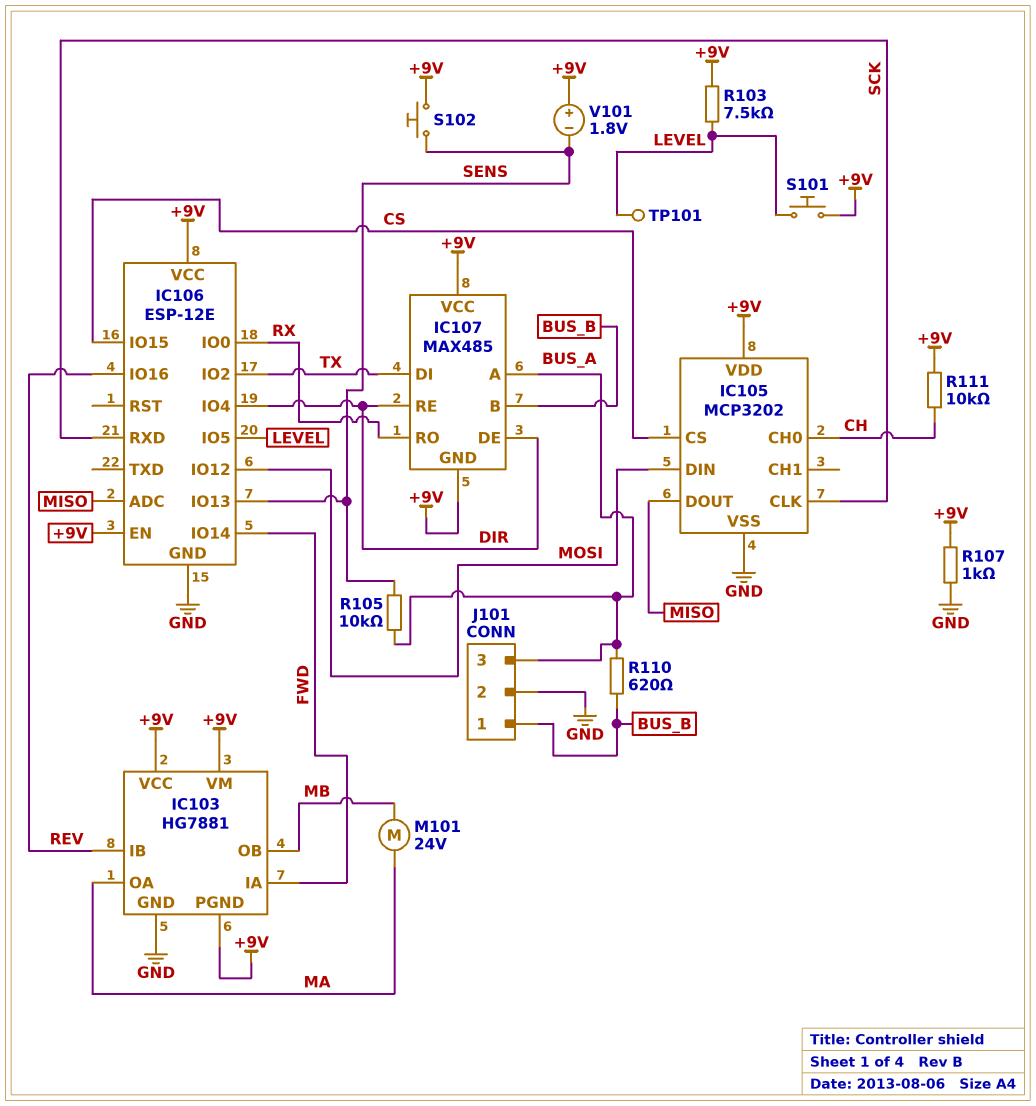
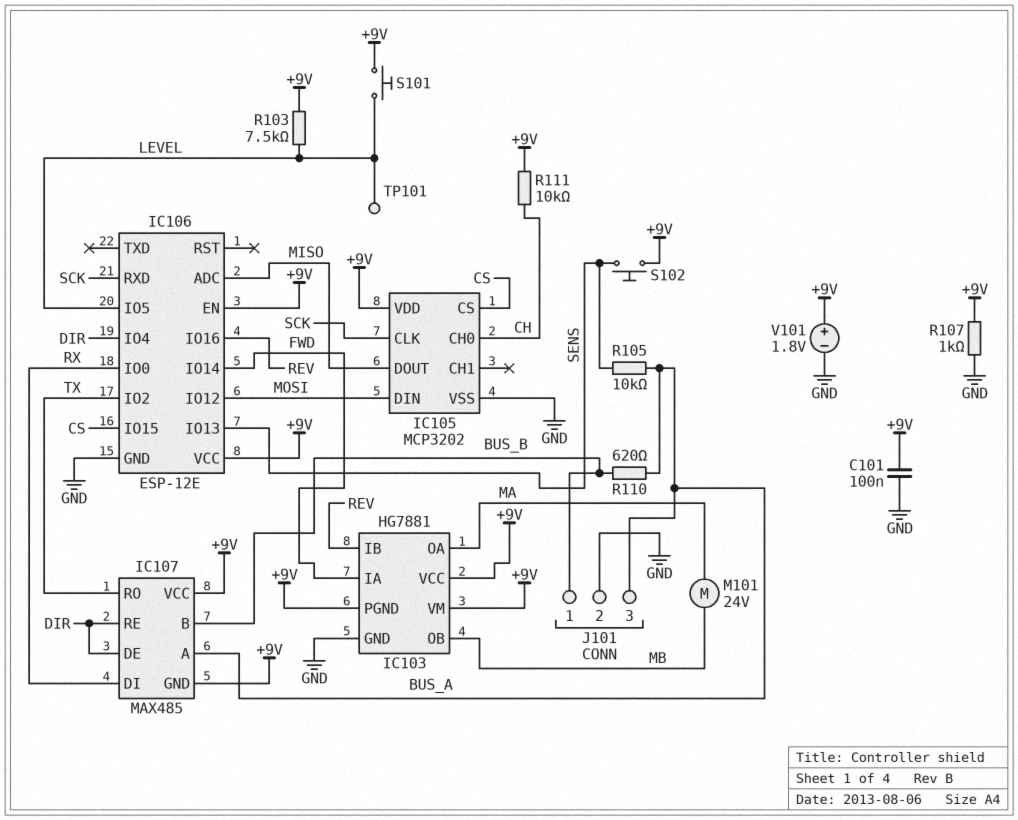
C101: none -> 100nF (+9V, GND)
IC107 pin DI: TX -> RX
IC107 pin RO: RX -> TX
V101: 1.8V (plus +9V, minus SENS) -> 1.8V (plus +9V, minus GND)

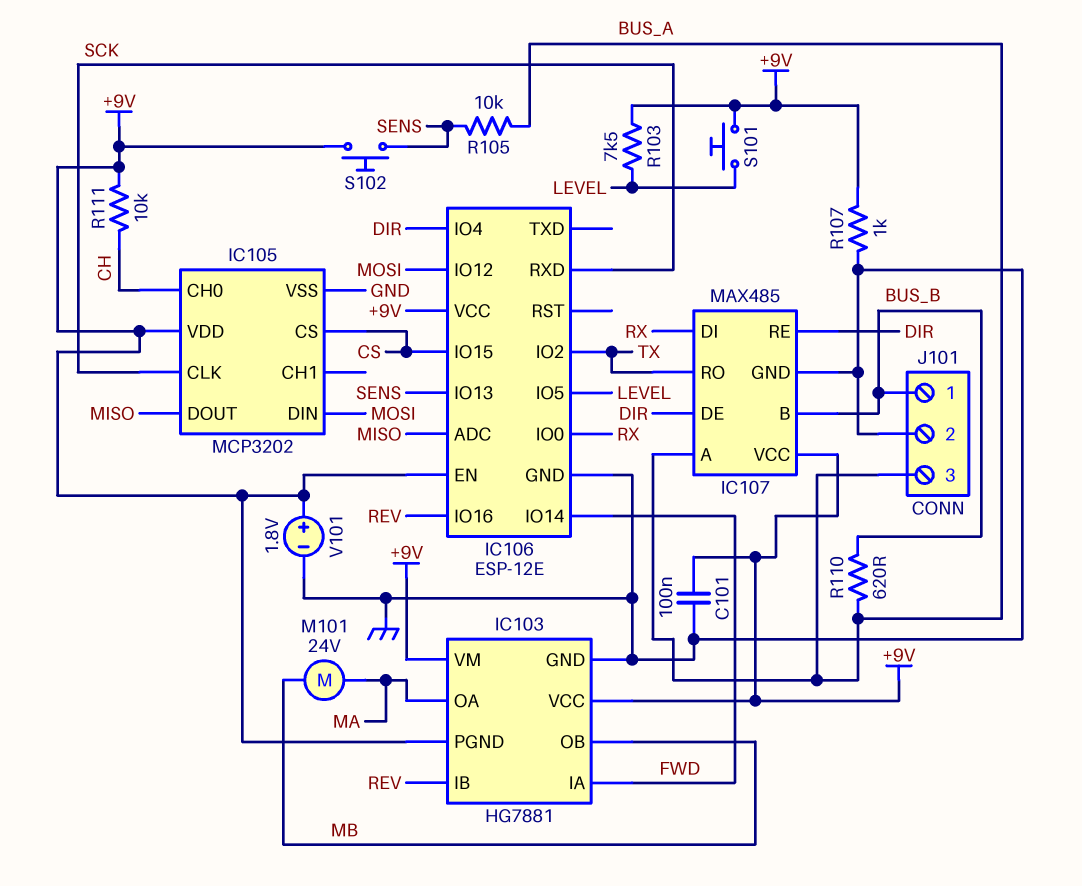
IC107 pin GND: +9V -> GND
TP101: test point (LEVEL) -> none

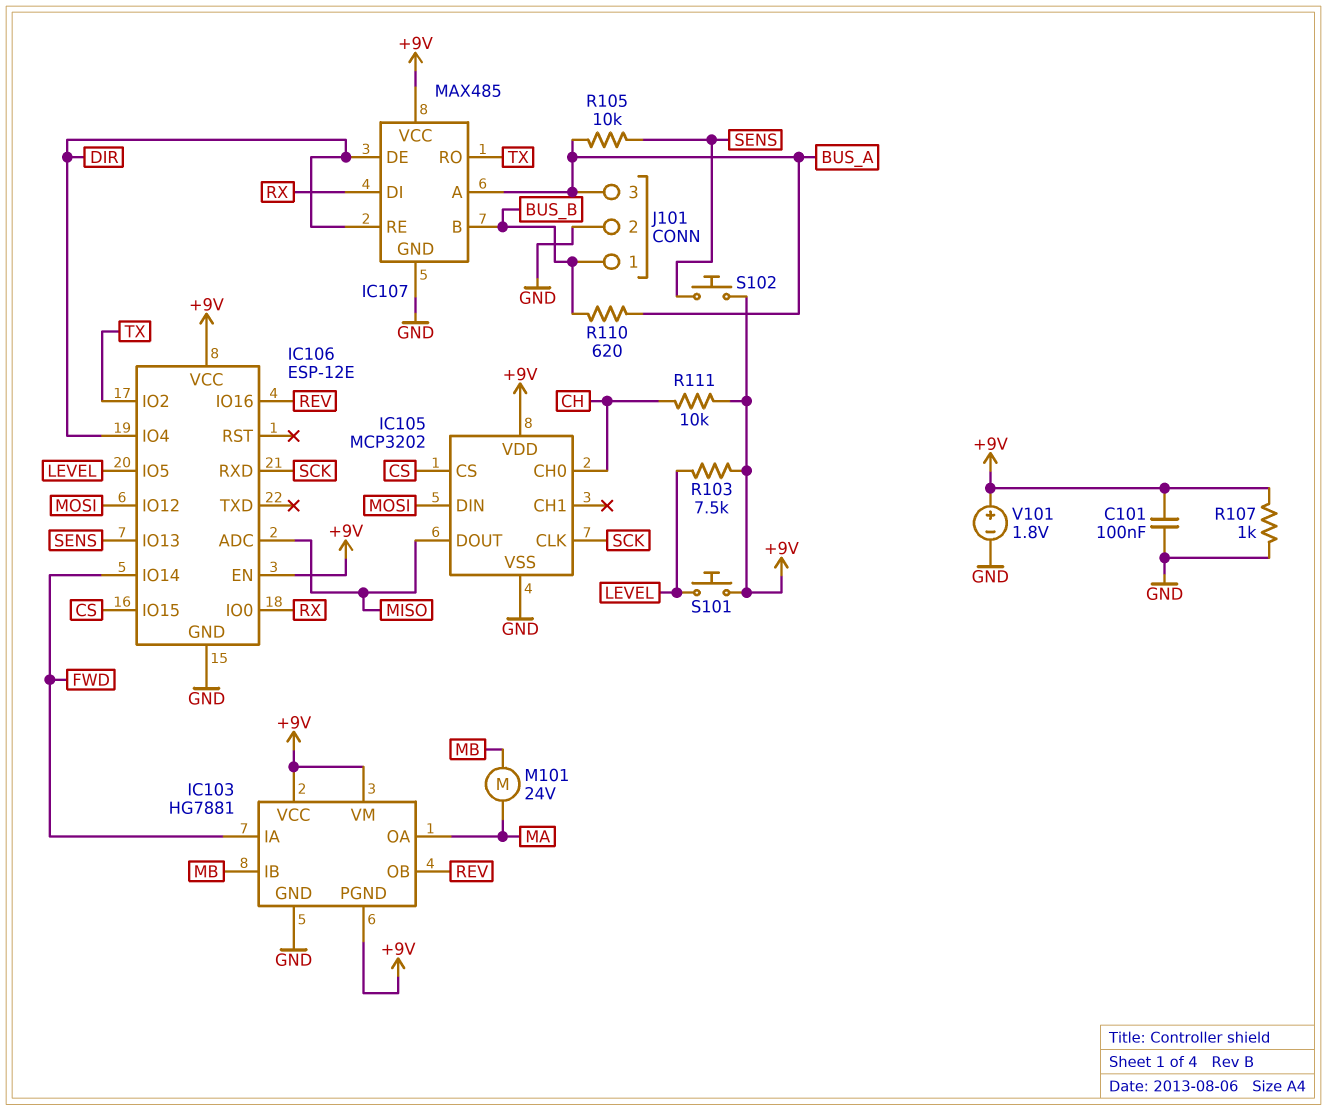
IC103 pin IB: REV -> MB
IC103 pin OB: MB -> REV

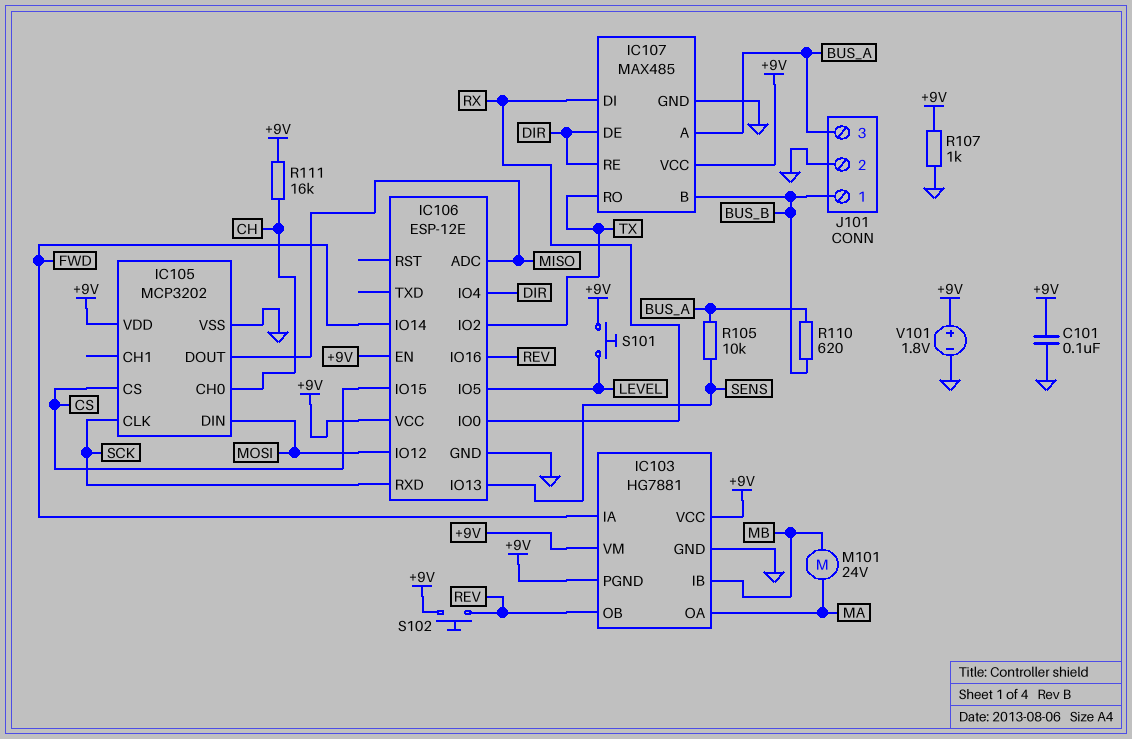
R103: 7.5k (+9V, LEVEL) -> none
R111: 10k (+9V, CH) -> 16k (+9V, CH)
S102: button (+9V, SENS) -> button (+9V, REV)

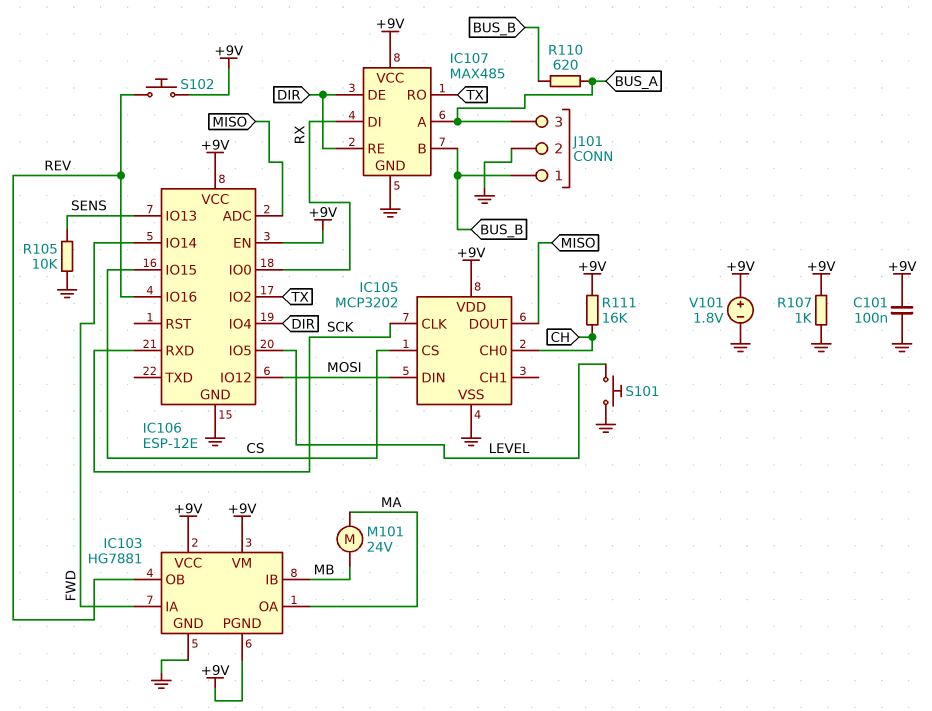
R105: 10k (BUS_A, SENS) -> 10k (GND, SENS)
S101: button (+9V, LEVEL) -> button (GND, LEVEL)

